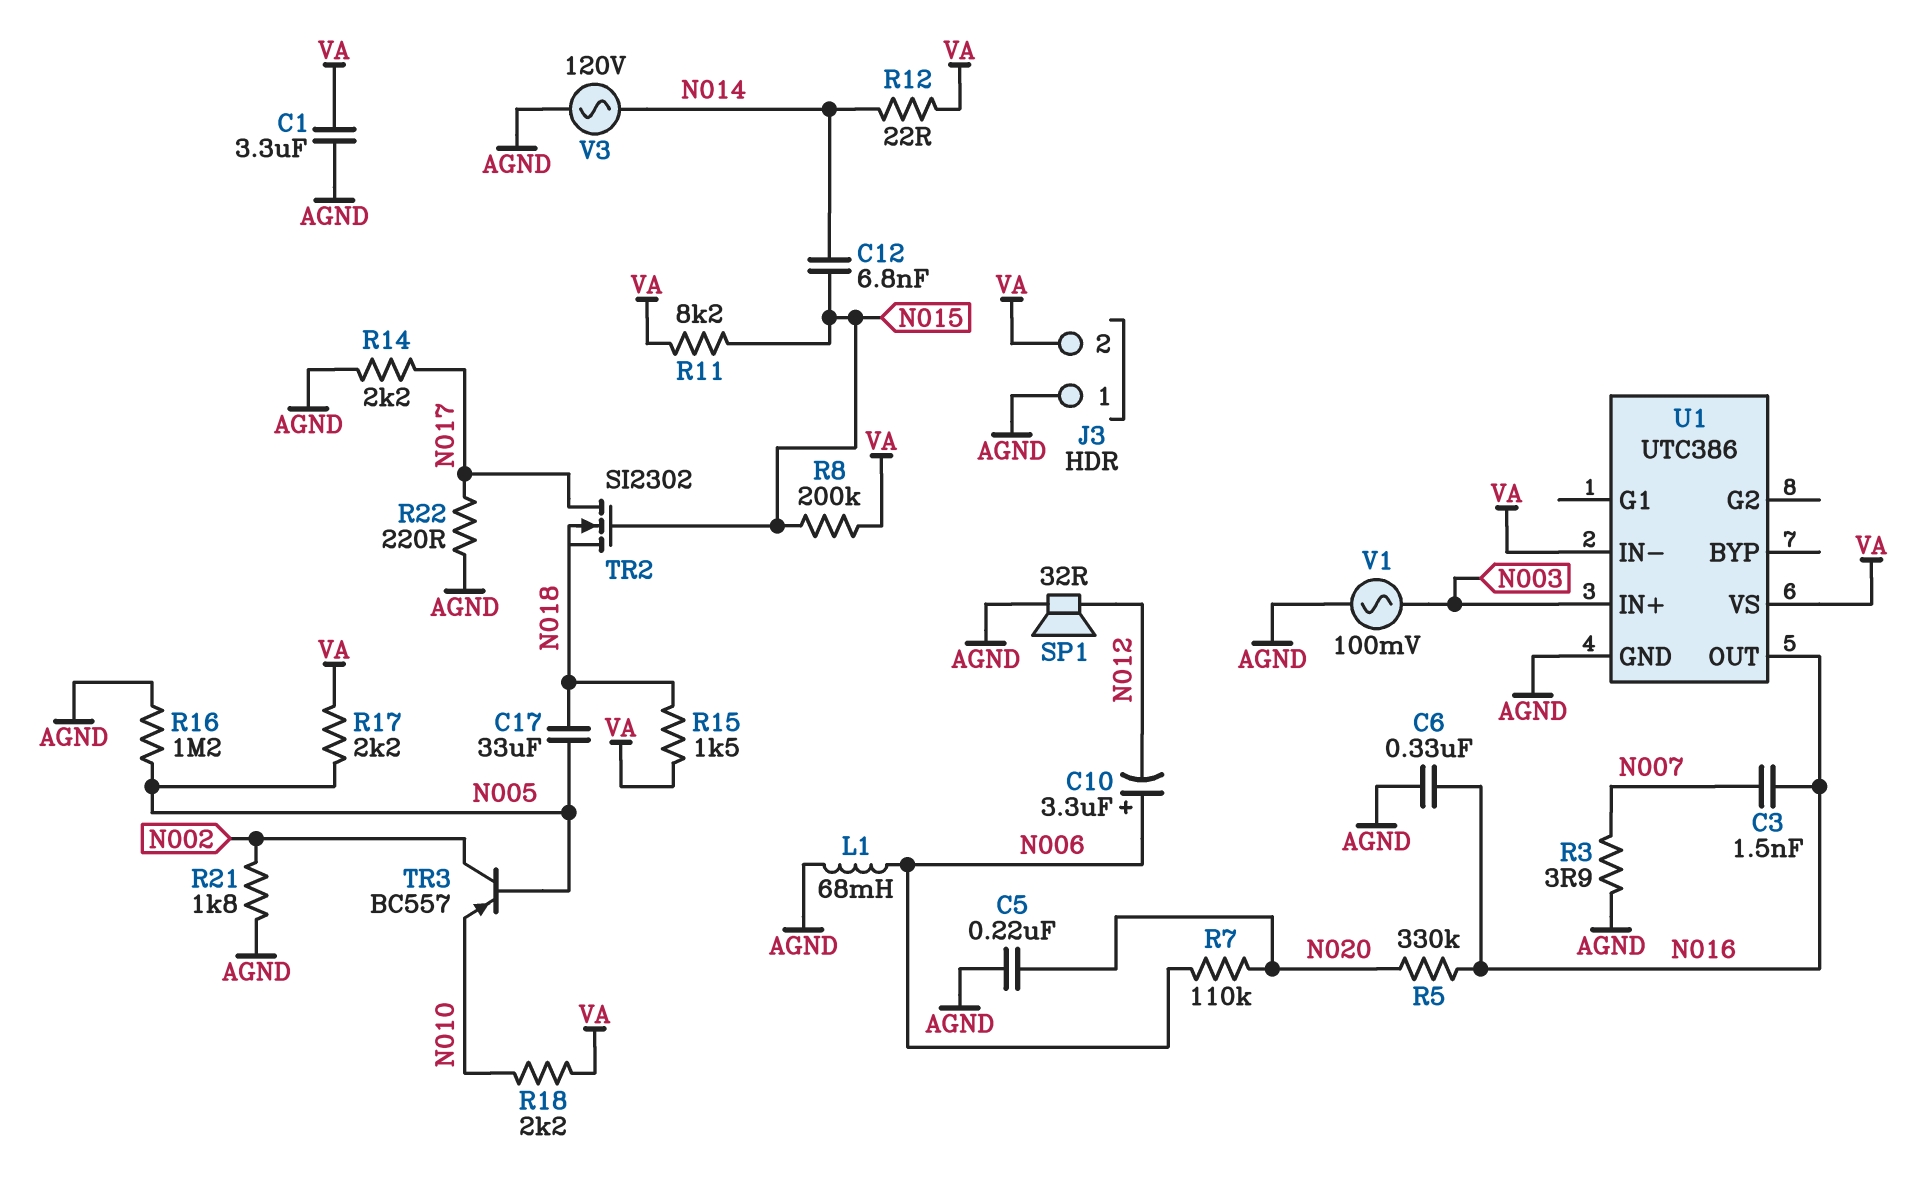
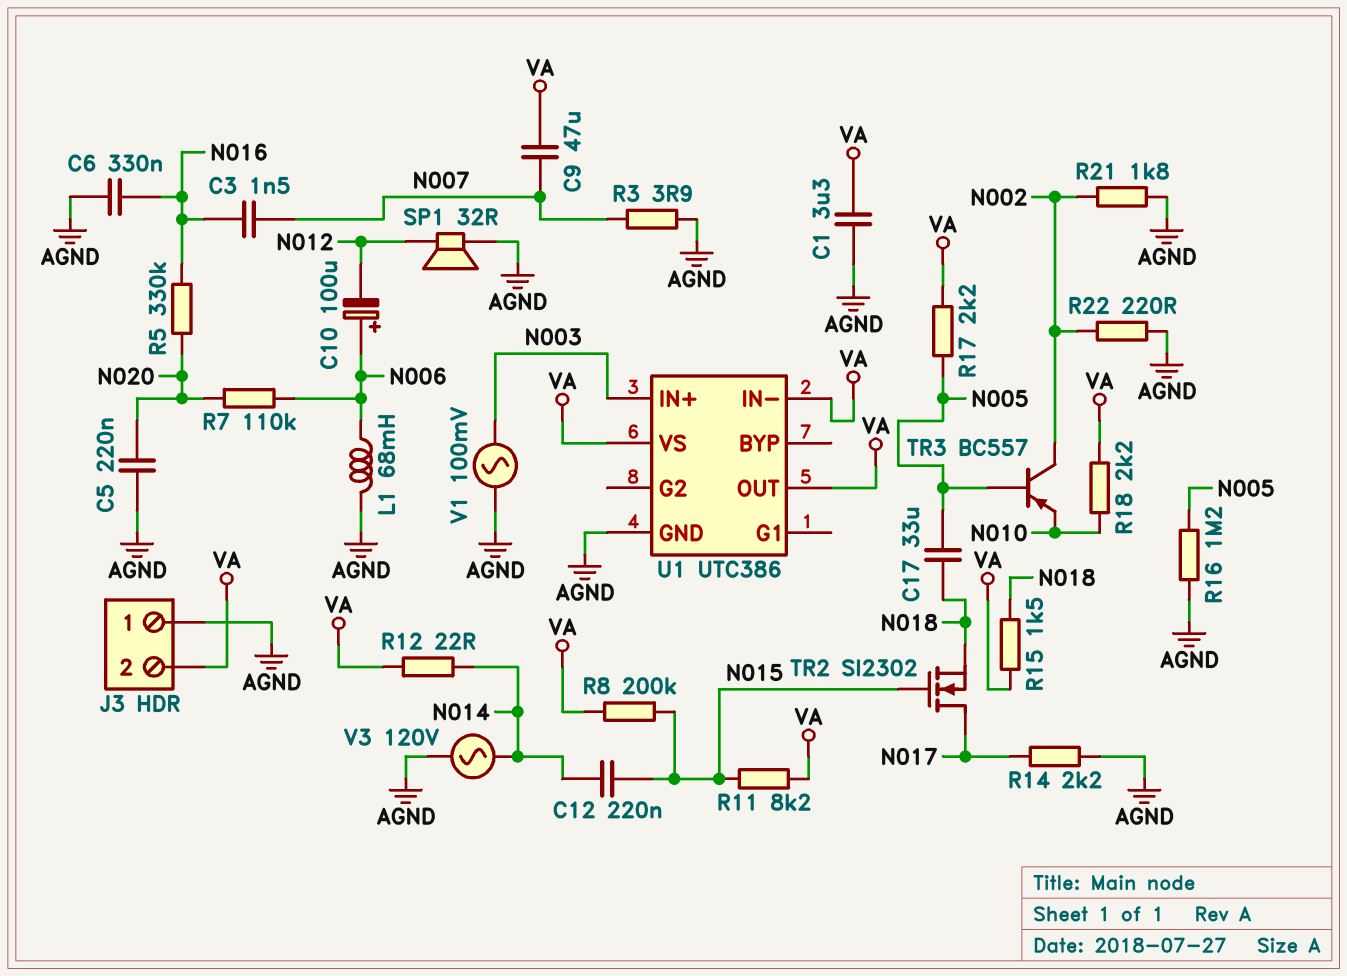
C9: none -> 47uF (N007, VA)
C10: 3.3uF (plus N006, minus N012) -> 100uF (plus N006, minus N012)
C12: 6.8nF (N014, N015) -> 220nF (N014, N015)
R22: 220 (AGND, N017) -> 220 (AGND, N002)
U1 pin OUT: N016 -> VA

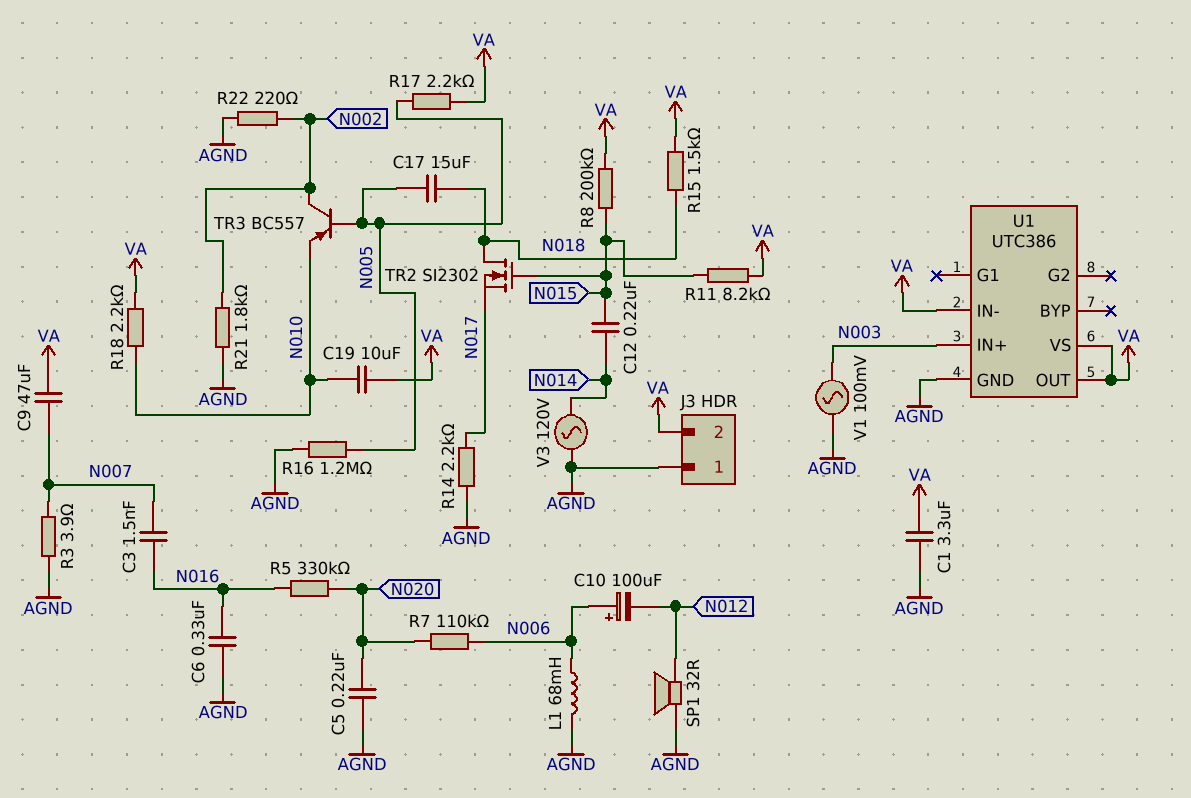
C17: 33uF (N005, N018) -> 15uF (N005, N018)
C19: none -> 10uF (N010, VA)
R12: 22 (N014, VA) -> none
TR2: NMOS SI2302 (G N015, D N017, S N018) -> NMOS SI2302 (G N015, D N018, S N017)

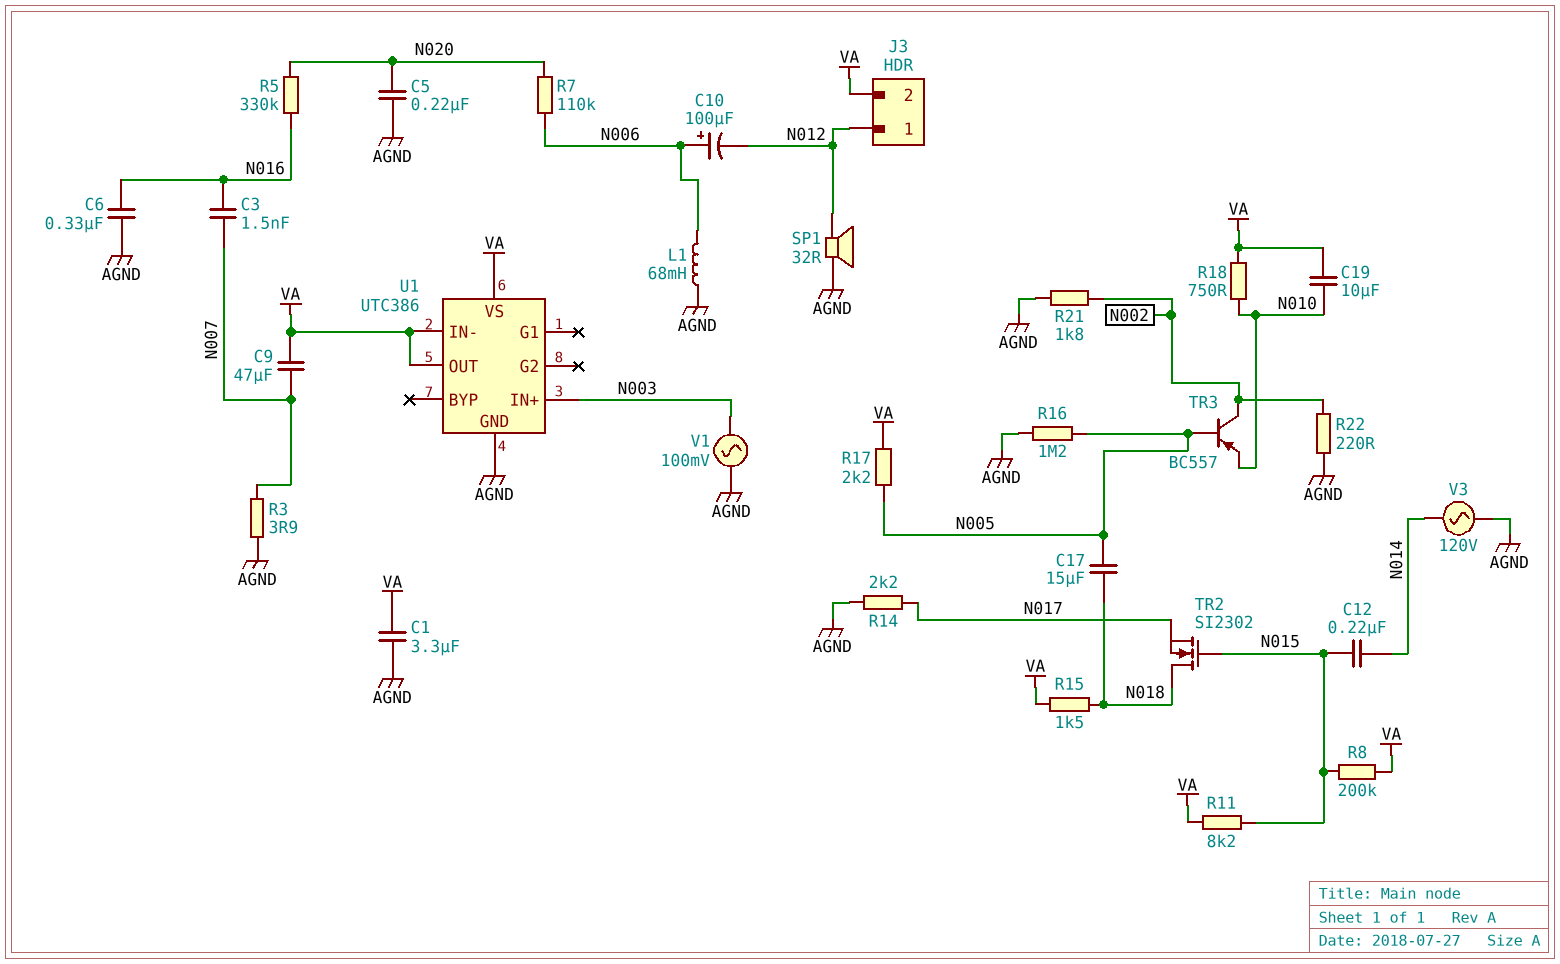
J3 pin 1: AGND -> N012
R18: 2.2k (N010, VA) -> 750 (N010, VA)

